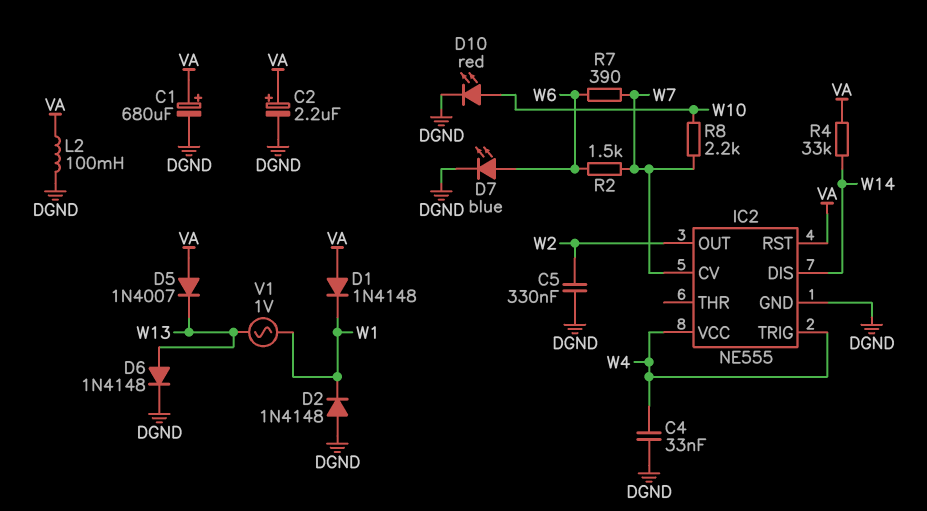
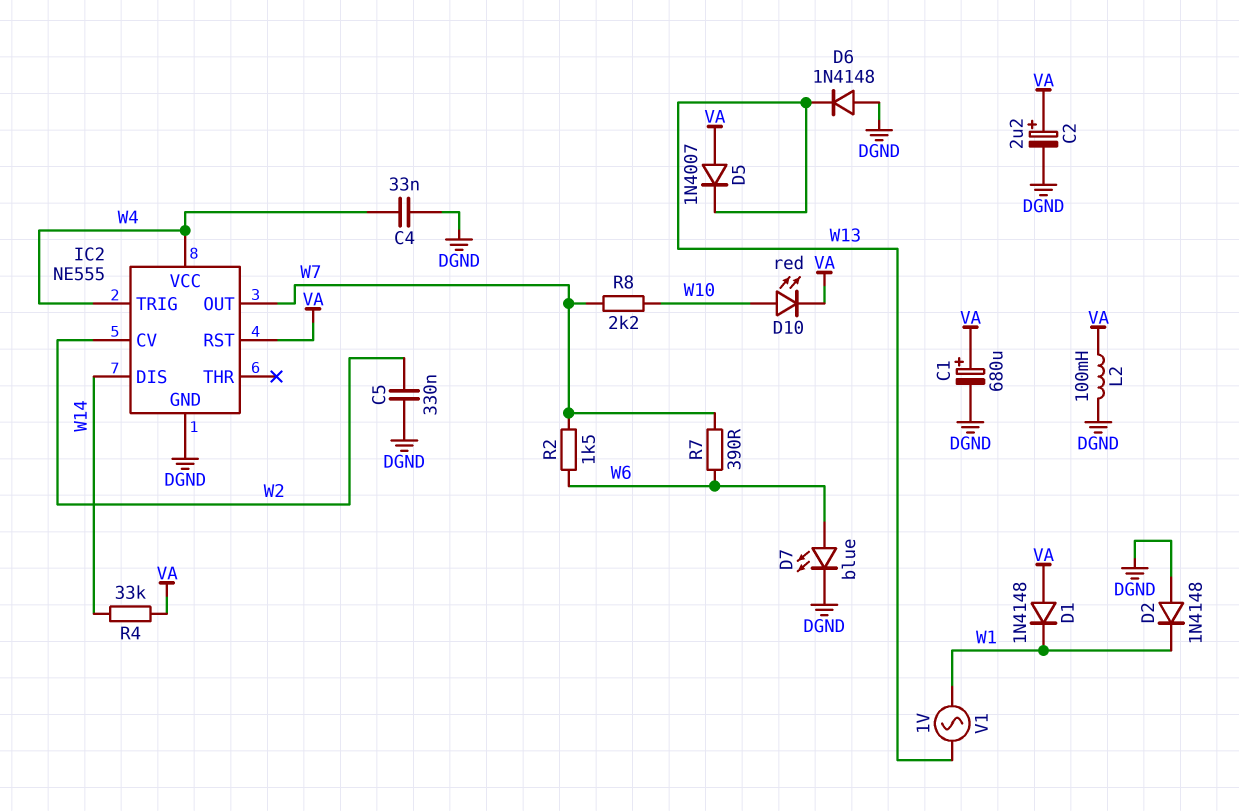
D6: diode 1N4148 (A W13, K DGND) -> diode 1N4148 (A DGND, K W13)
D10: LED red (A W10, K DGND) -> LED red (A W10, K VA)
IC2 pin CV: W7 -> W2
IC2 pin OUT: W2 -> W7

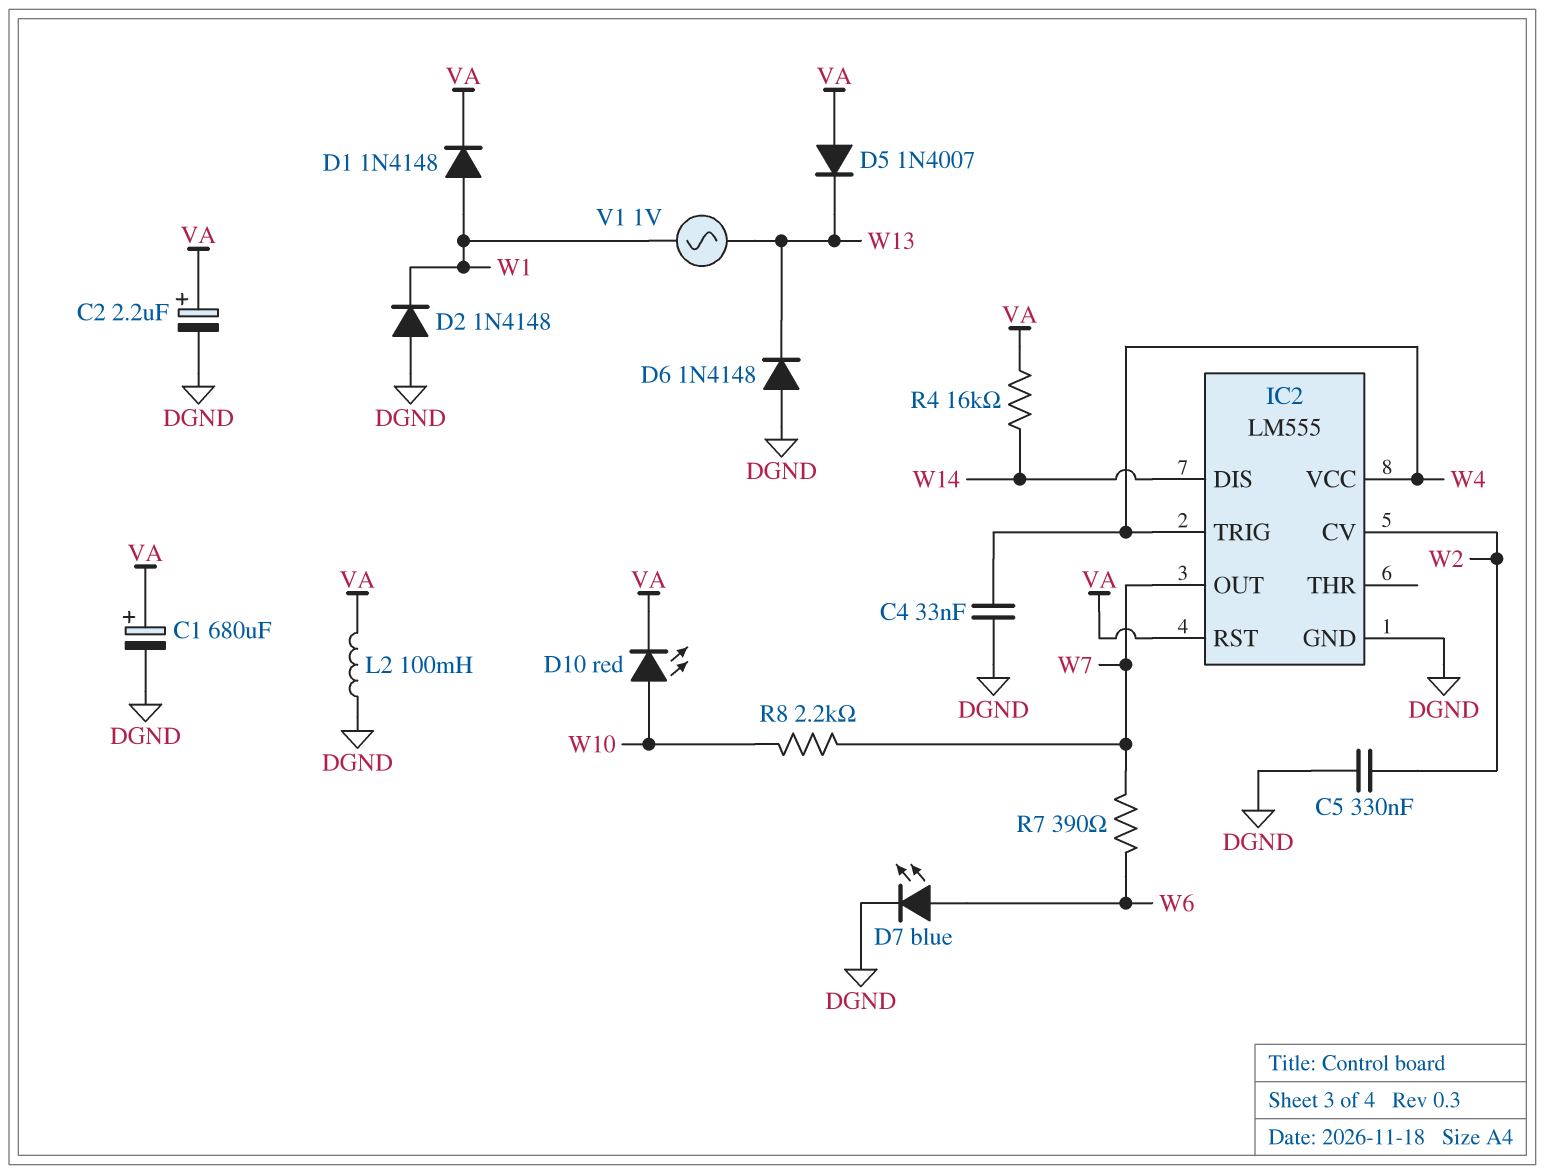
D1: diode 1N4148 (A VA, K W1) -> diode 1N4148 (A W1, K VA)
IC2: NE555 -> LM555
R2: 1.5k (W6, W7) -> none
R4: 33k (VA, W14) -> 16k (VA, W14)

